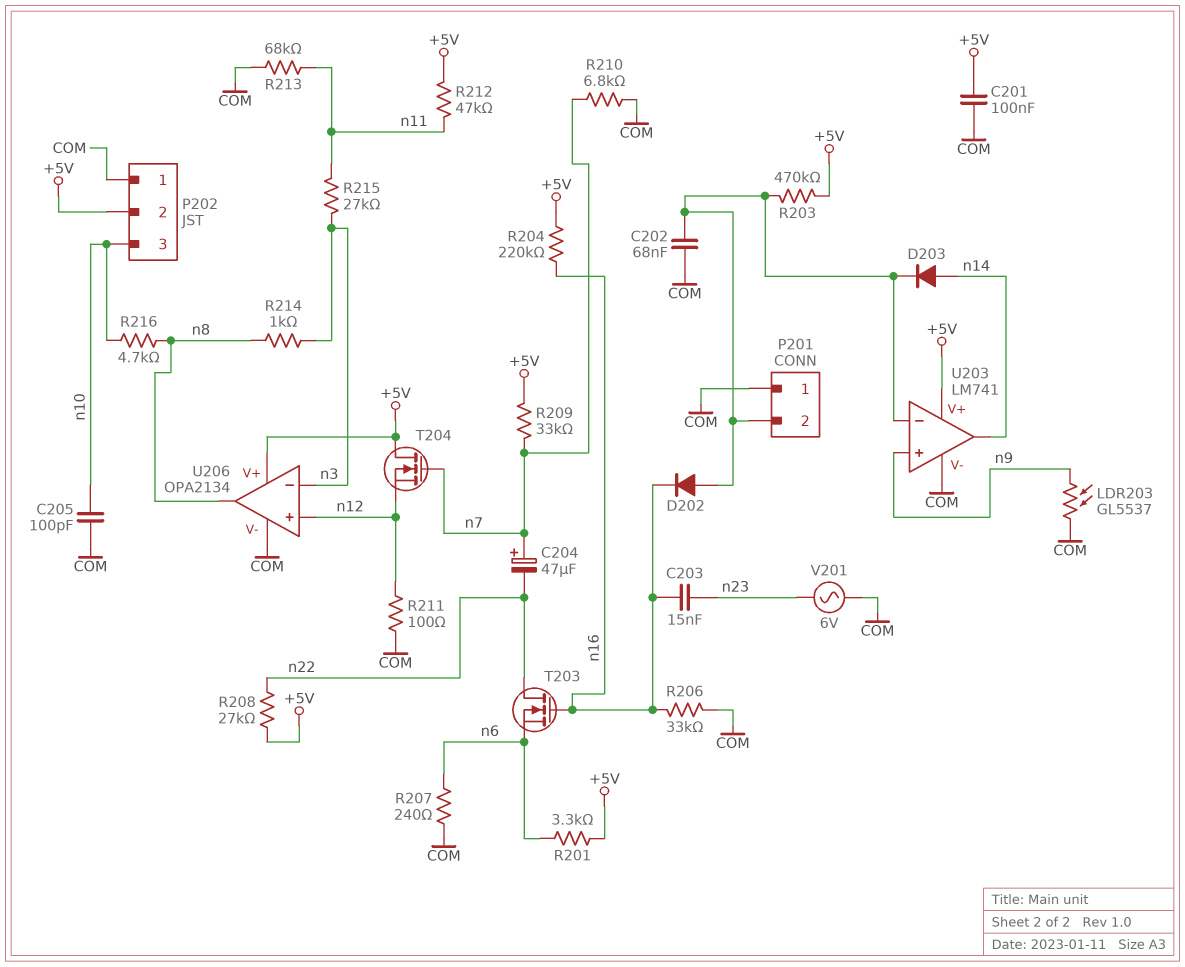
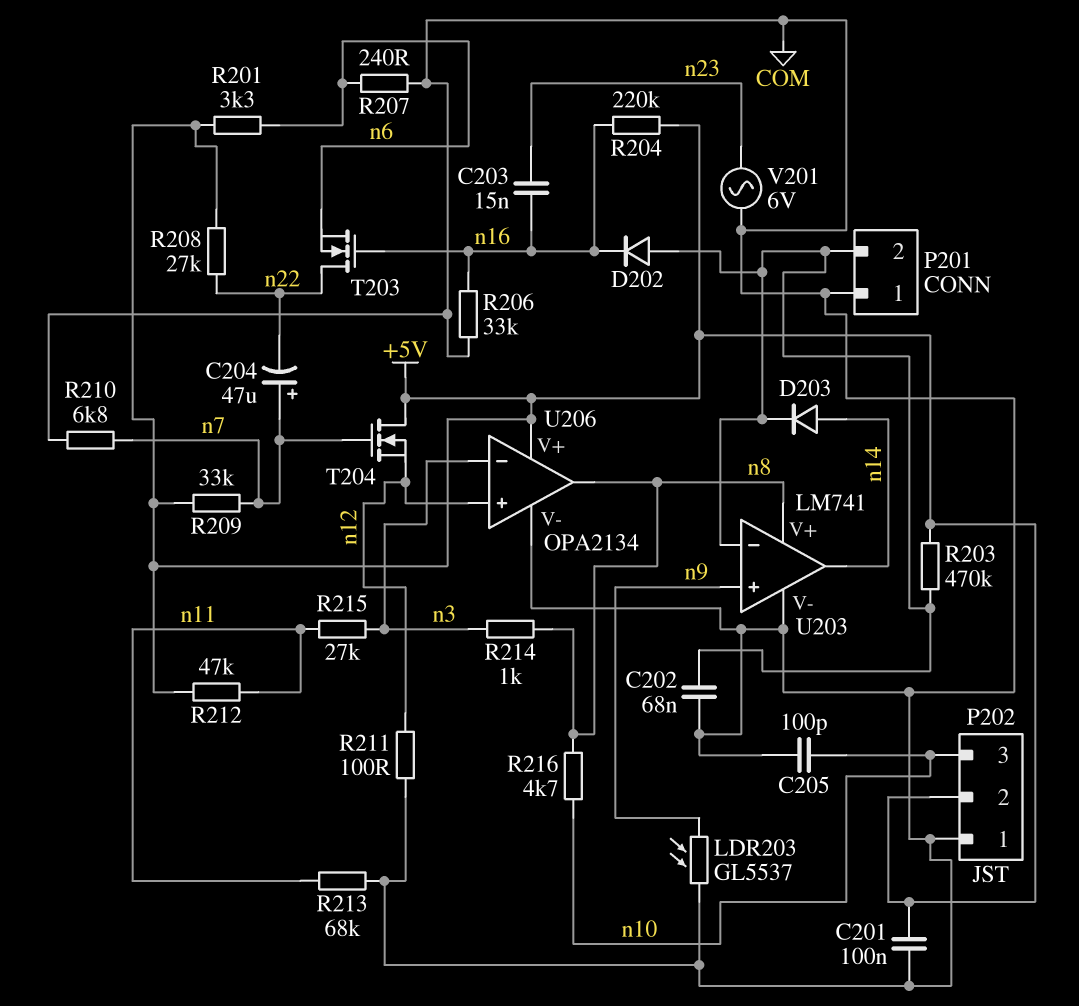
U203 pin V+: +5V -> n8

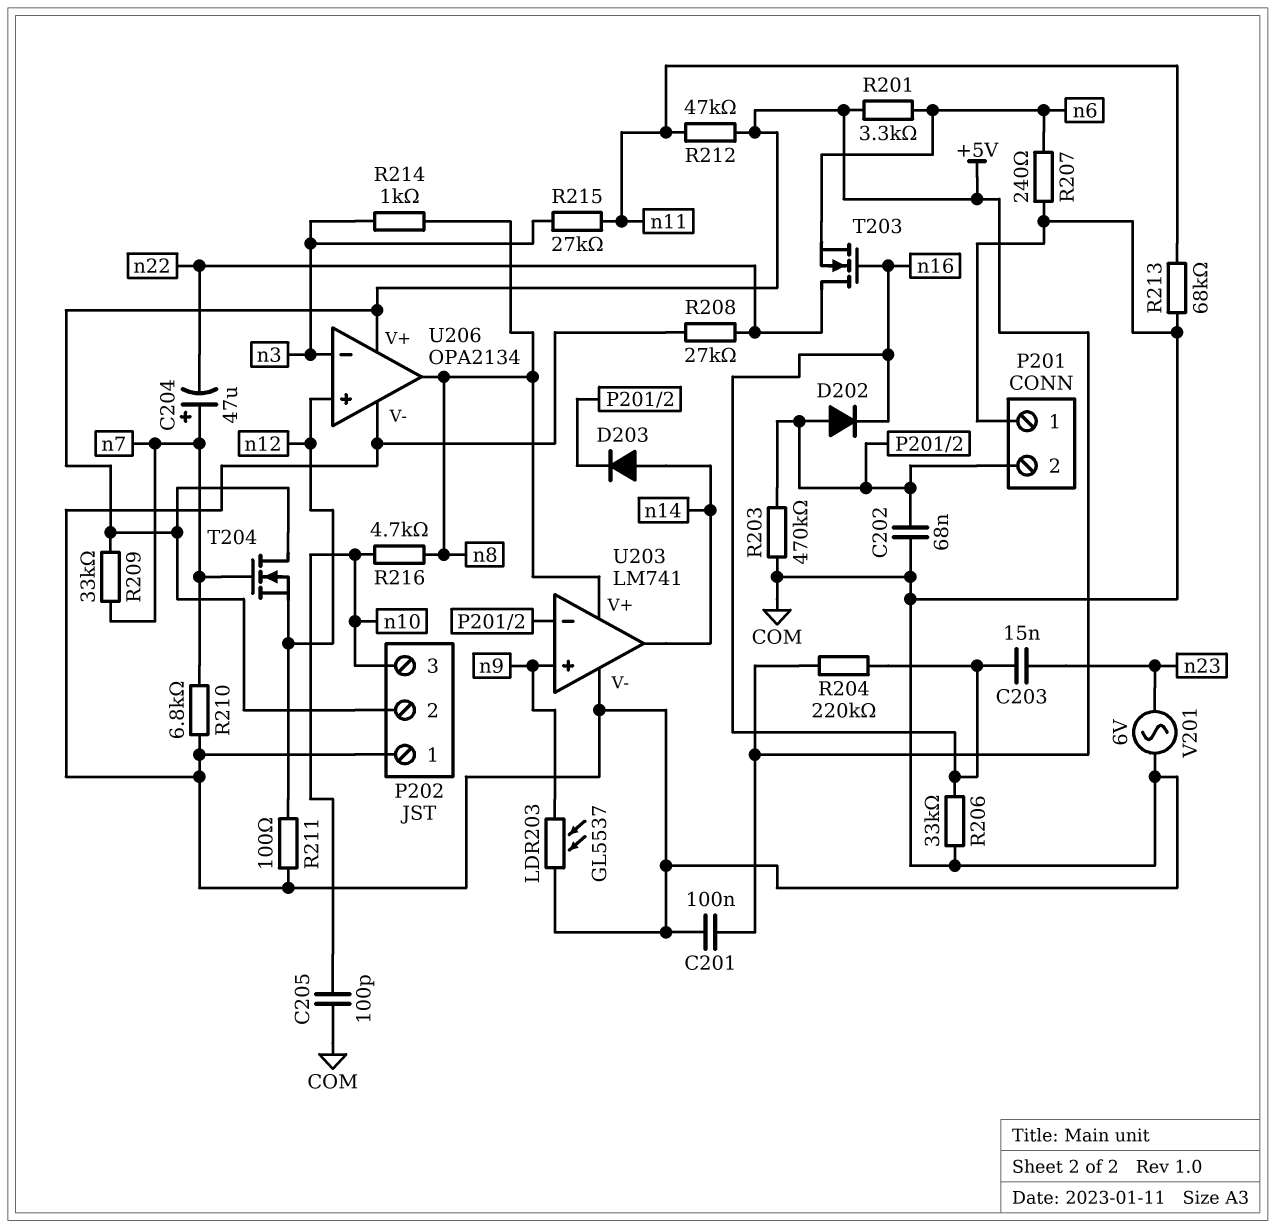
R203: 470k (+5V, P201/2) -> 470k (COM, P201/2)
R208: 27k (+5V, n22) -> 27k (COM, n22)

